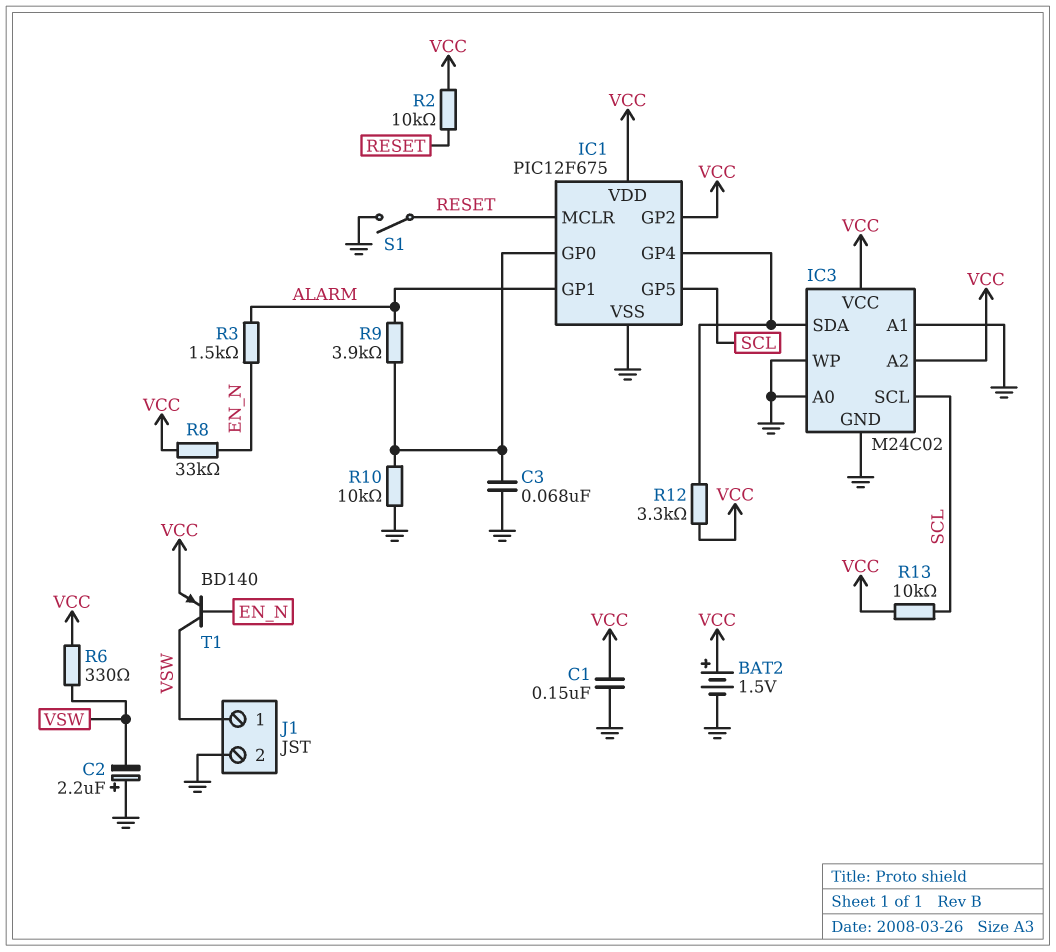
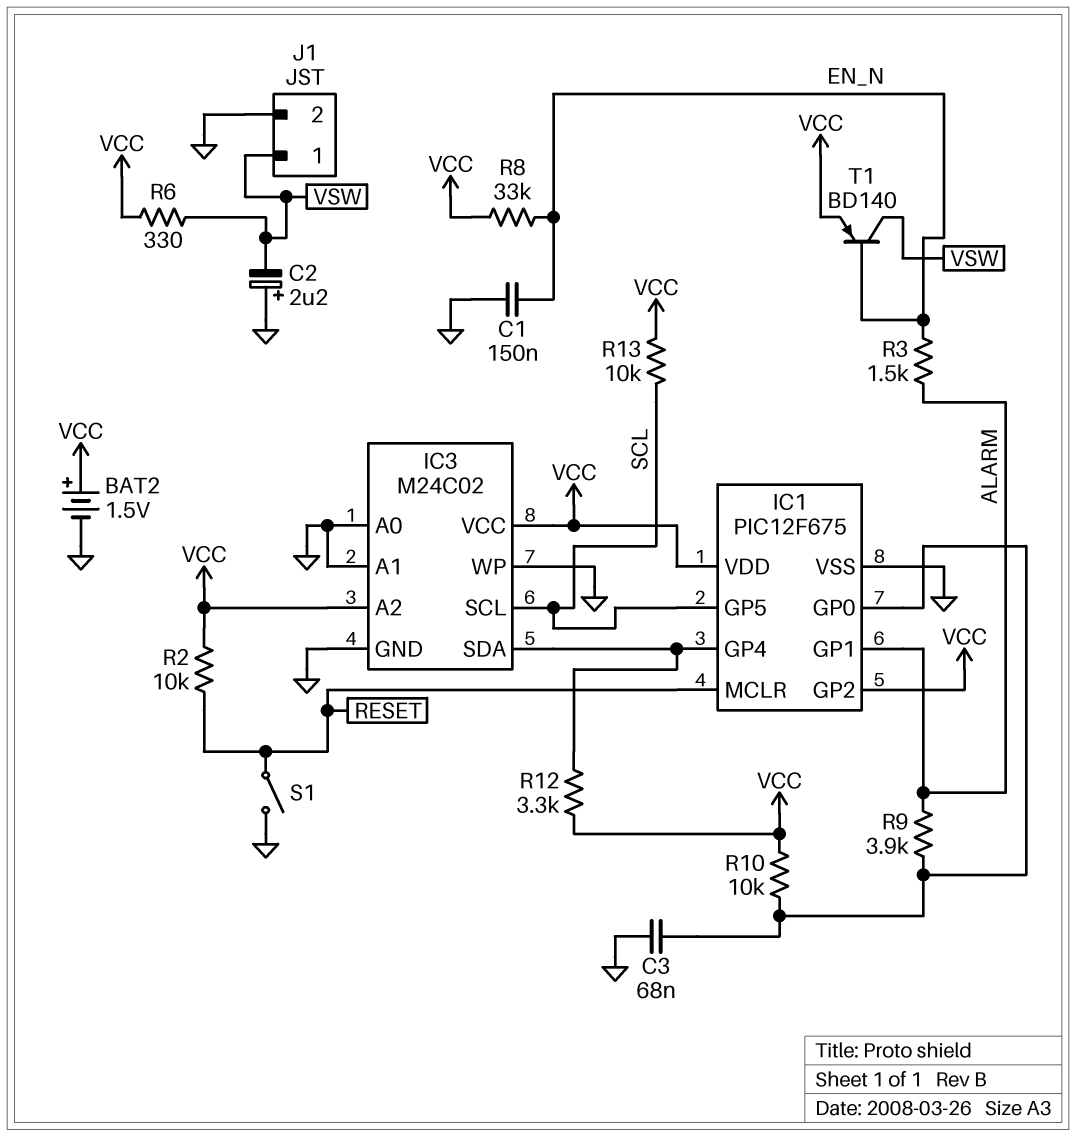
C1: 150nF (GND, VCC) -> 150nF (EN_N, GND)
R10: 10k (GND, IC1/GP0) -> 10k (IC1/GP0, VCC)

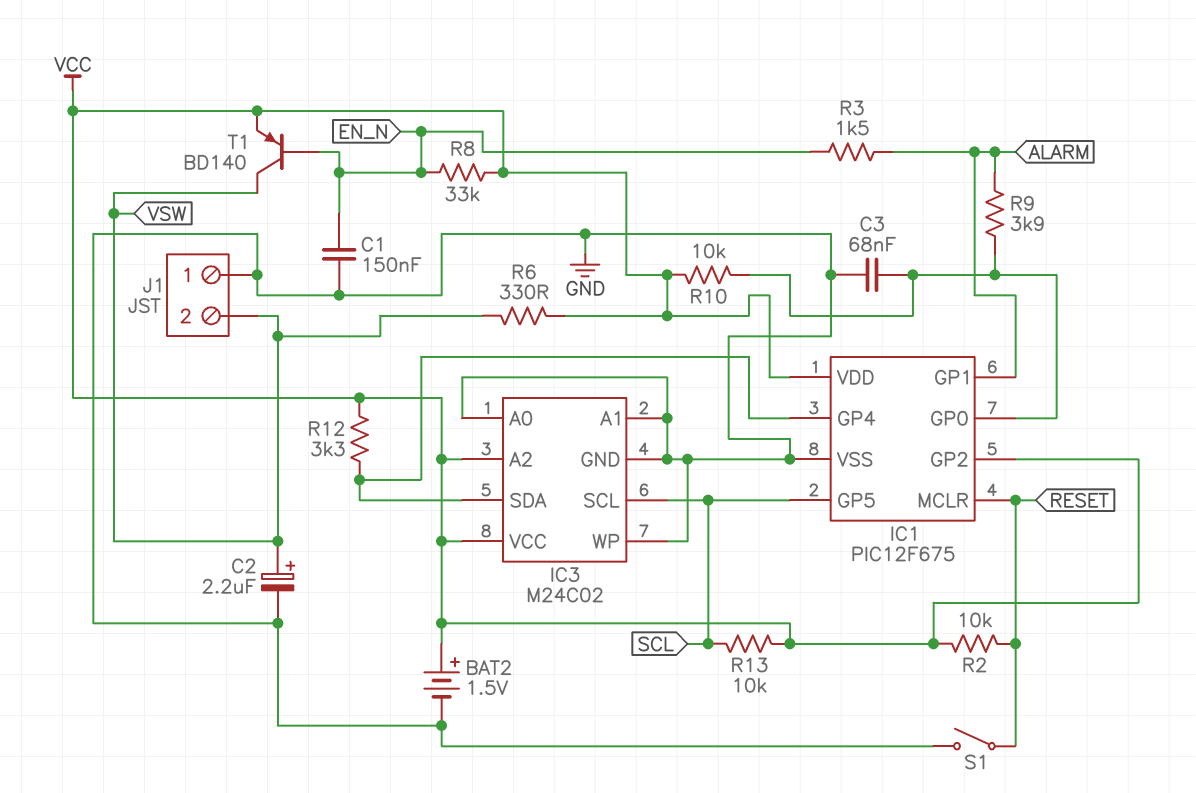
C2: 2.2uF (plus GND, minus VSW) -> 2.2uF (plus VSW, minus GND)
J1 pin 1: VSW -> GND
J1 pin 2: GND -> VSW

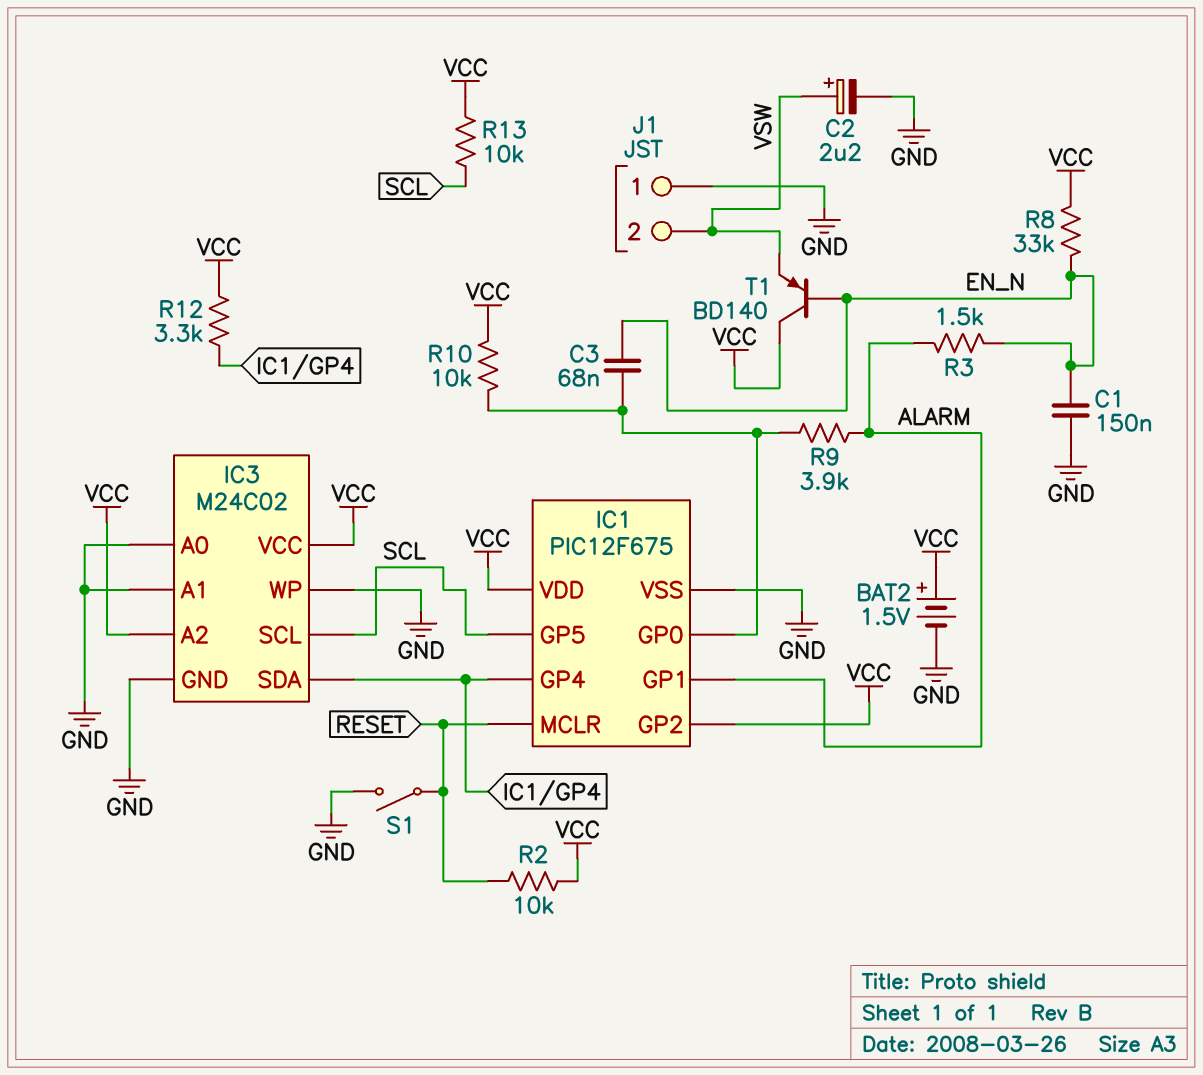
C3: 68nF (GND, IC1/GP0) -> 68nF (EN_N, IC1/GP0)
R6: 330 (VCC, VSW) -> none
T1: PNP BD140 (B EN_N, C VSW, E VCC) -> PNP BD140 (B EN_N, C VCC, E VSW)

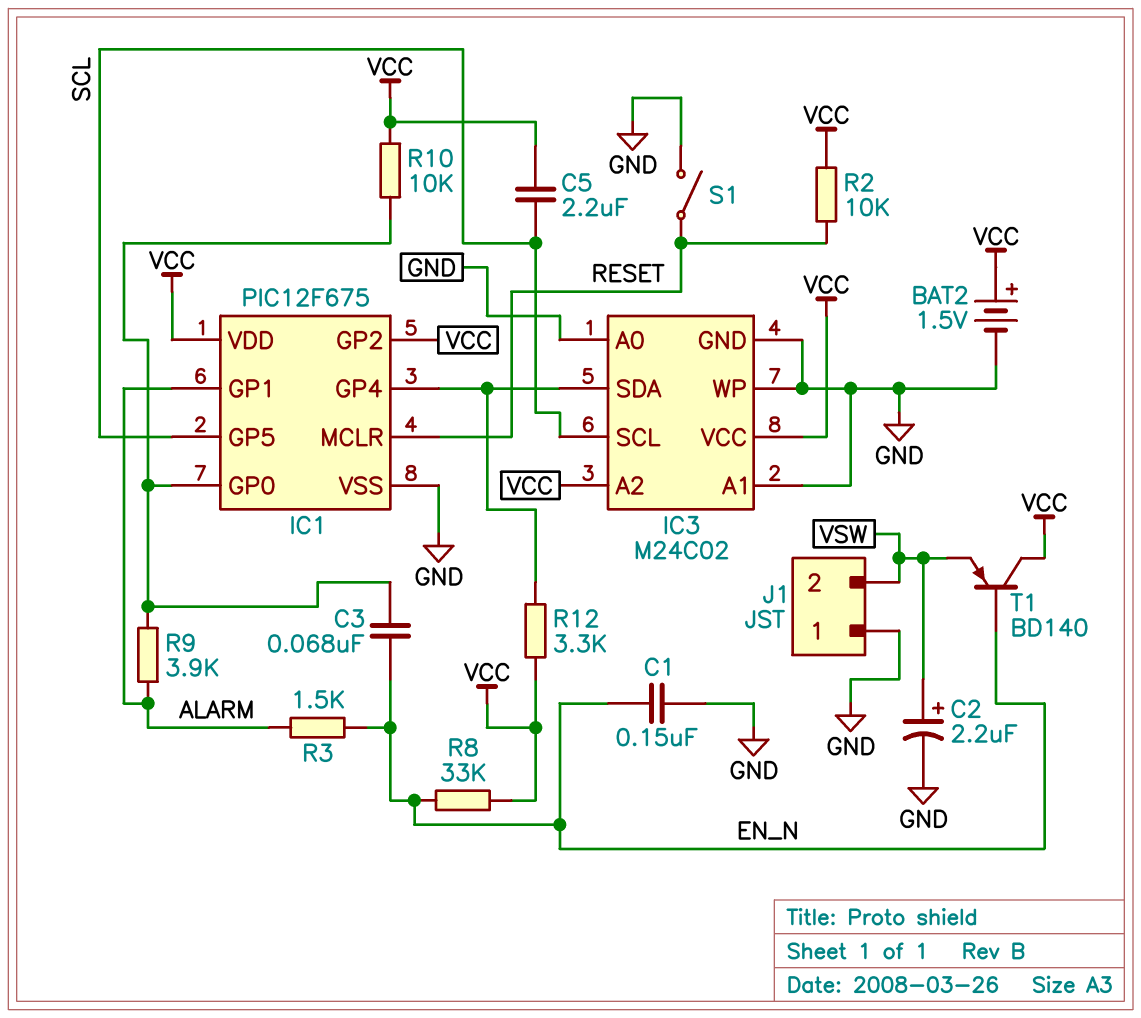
C5: none -> 2.2uF (SCL, VCC)
R13: 10k (SCL, VCC) -> none

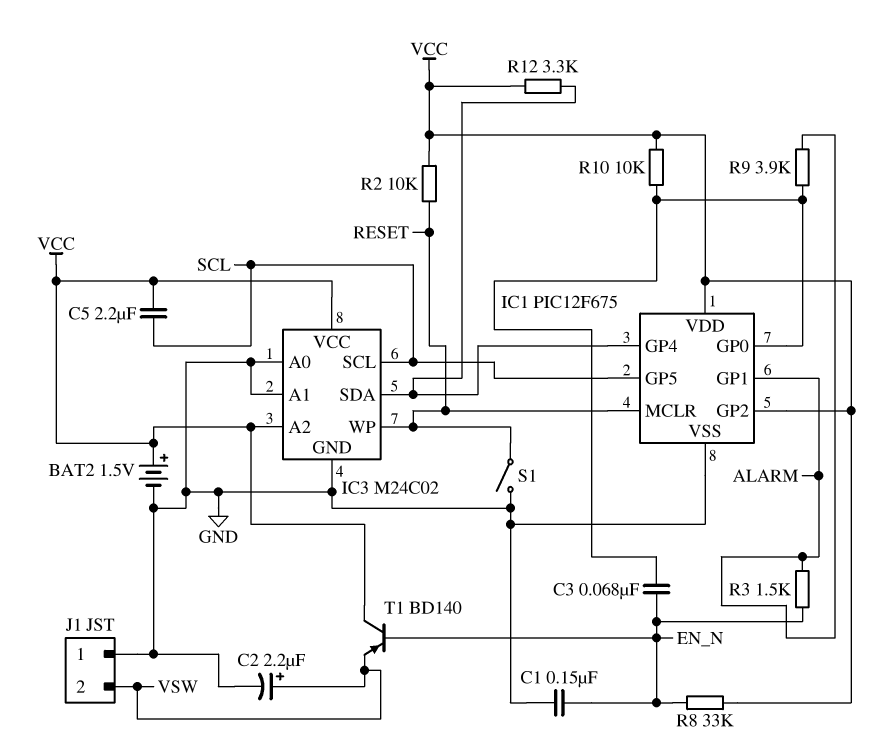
IC3 pin WP: GND -> RESET

